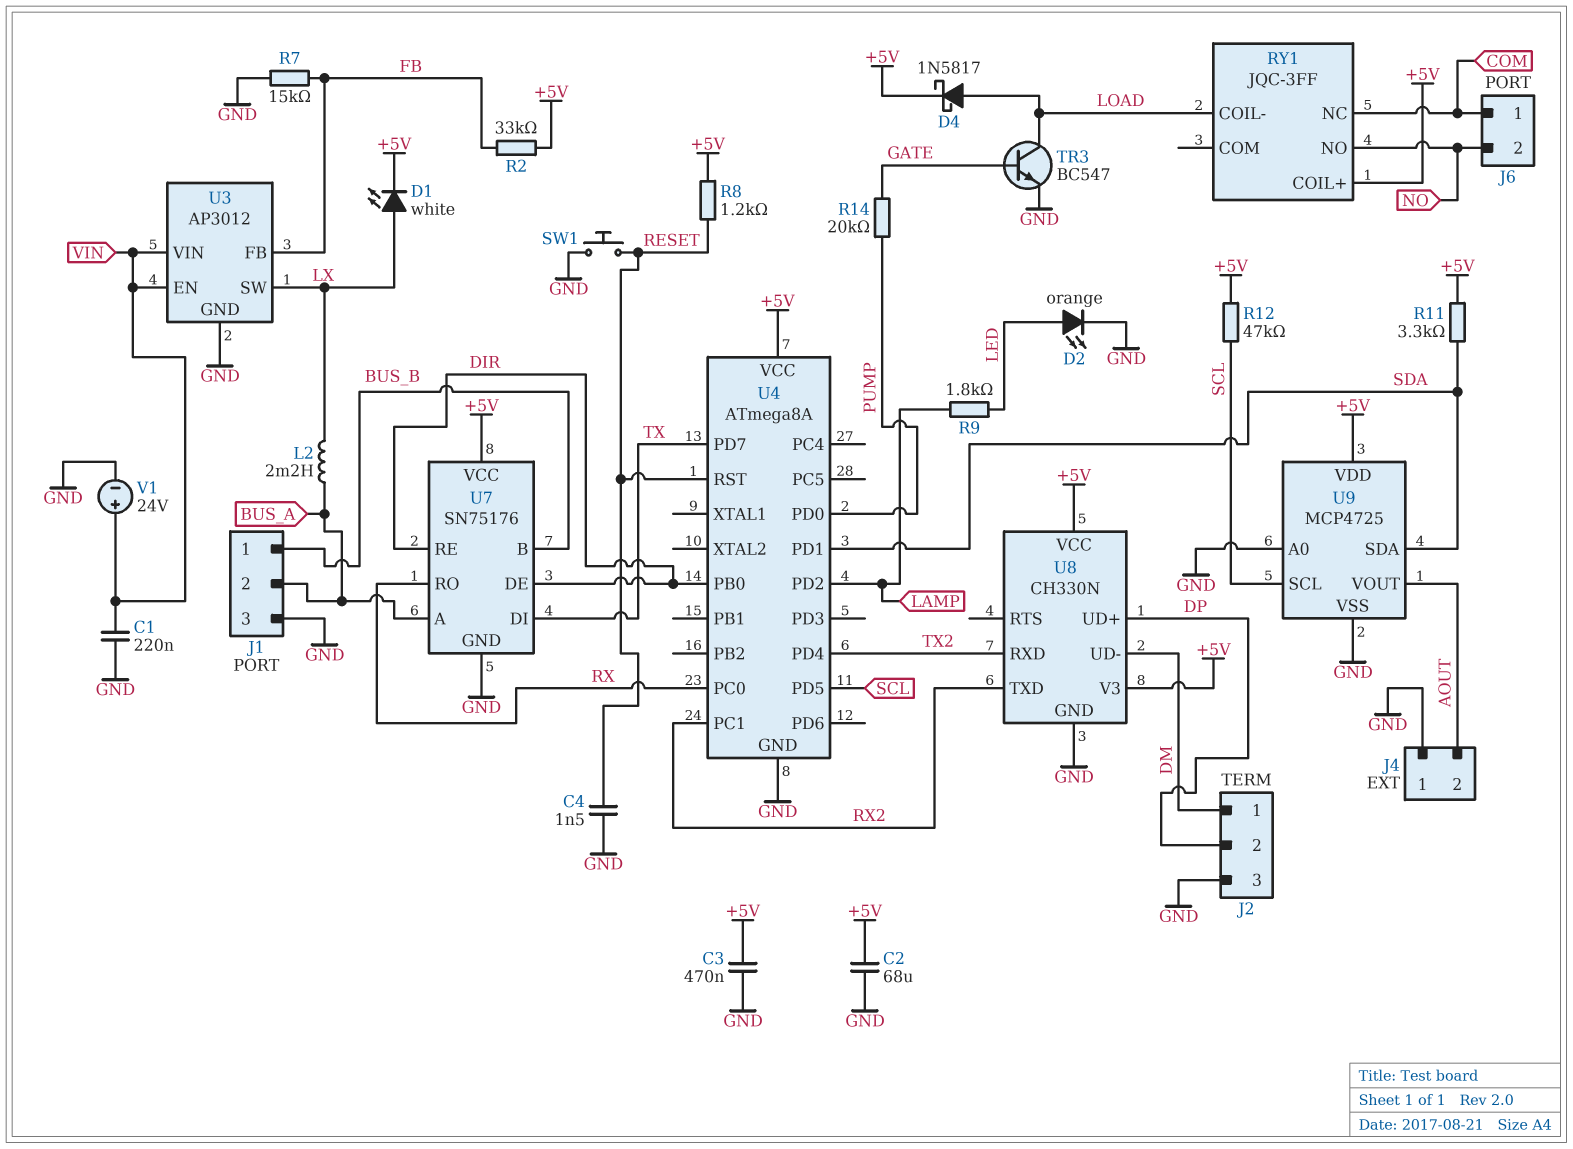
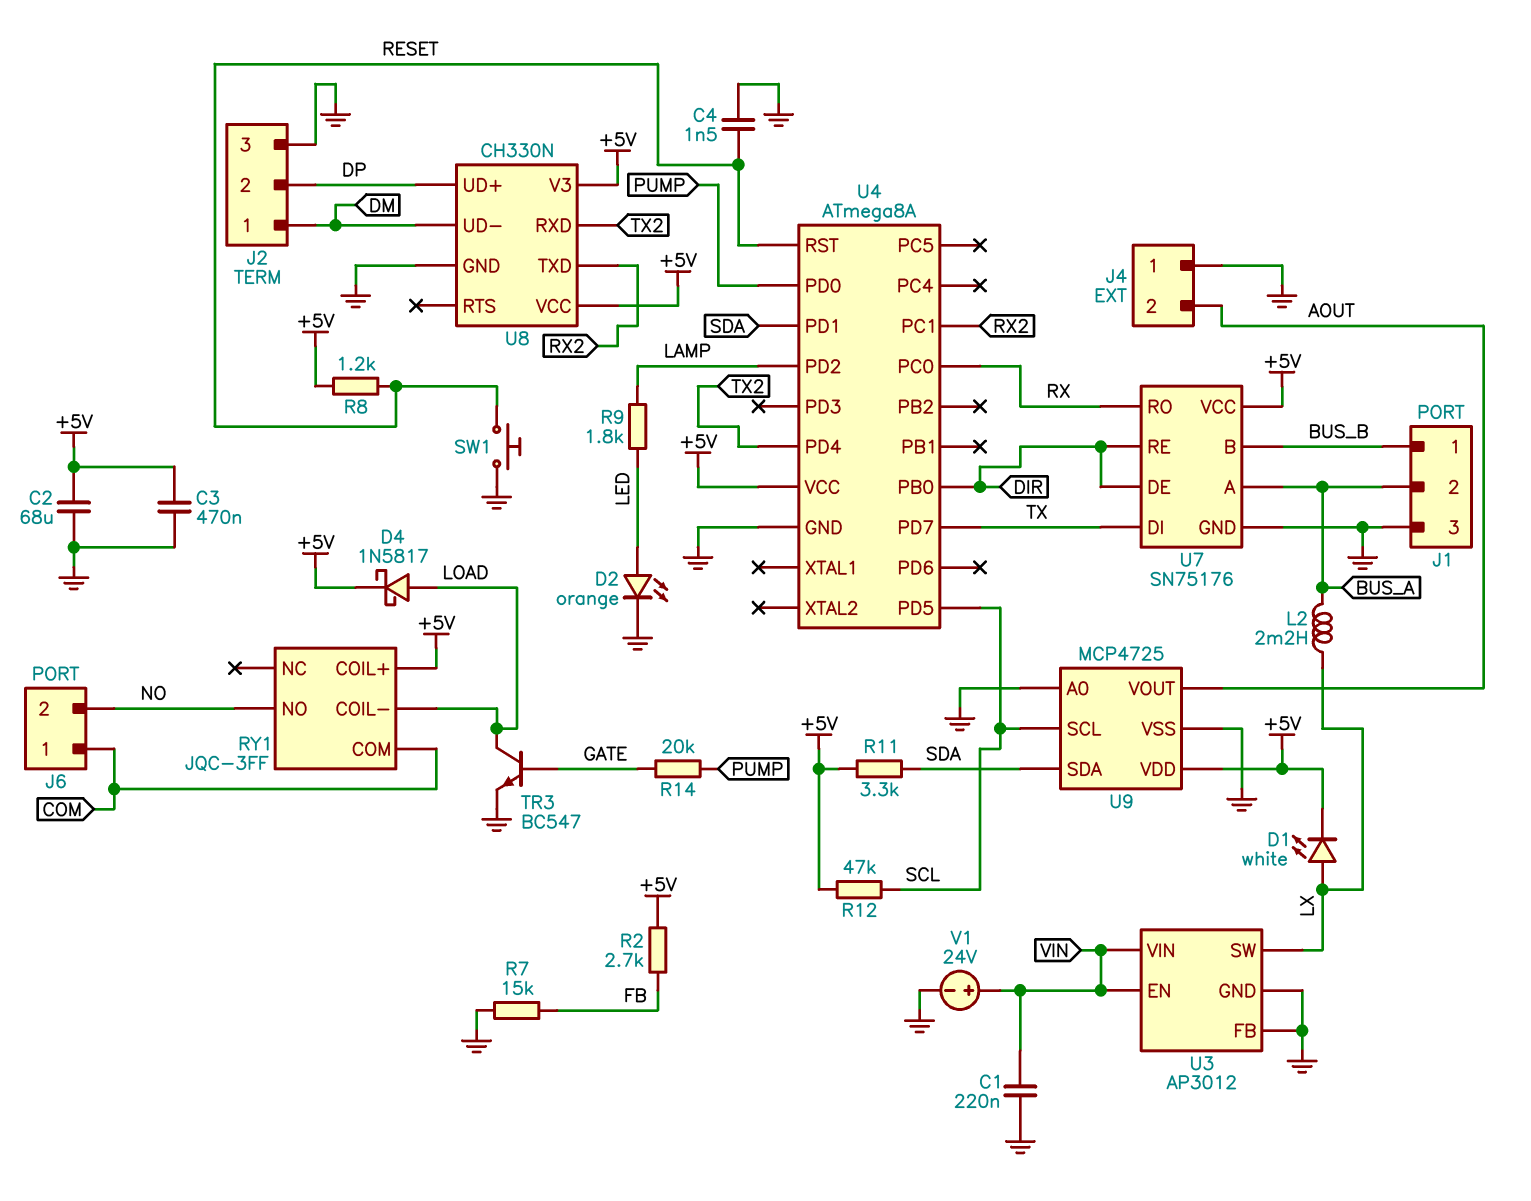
R2: 33k (+5V, FB) -> 2.7k (+5V, FB)
RY1 pin COM: none -> COM
RY1 pin NC: COM -> none
U3 pin FB: FB -> GND

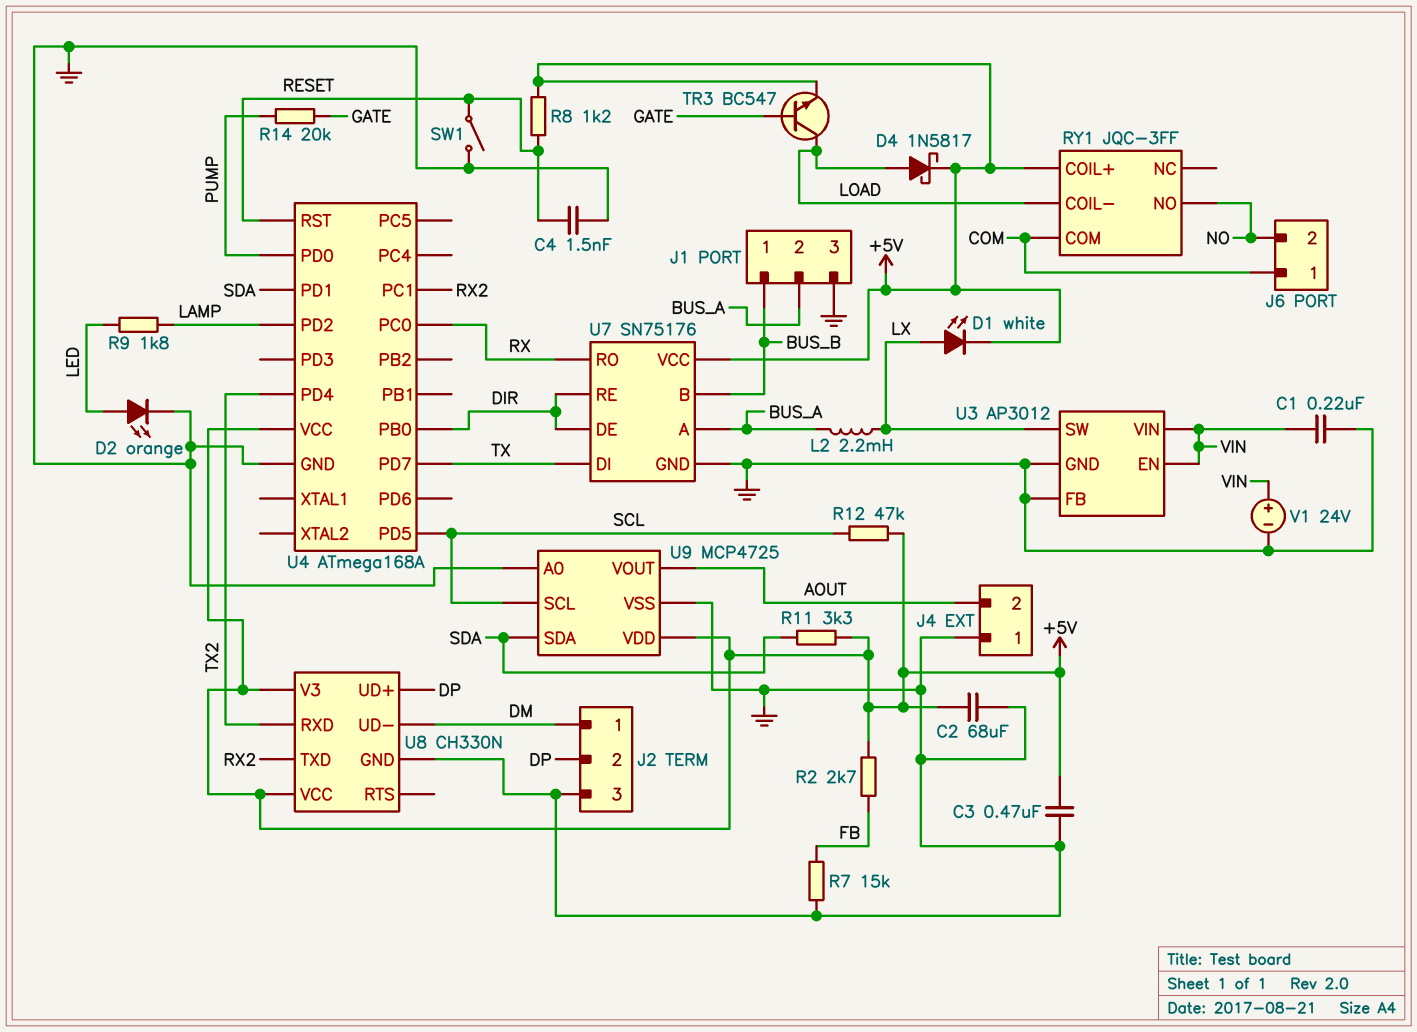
SW1: button (GND, RESET) -> switch (GND, RESET)
TR3: NPN BC547 (B GATE, C LOAD, E GND) -> NPN BC547 (B GATE, C LOAD, E +5V)
U4: ATmega8A -> ATmega168A

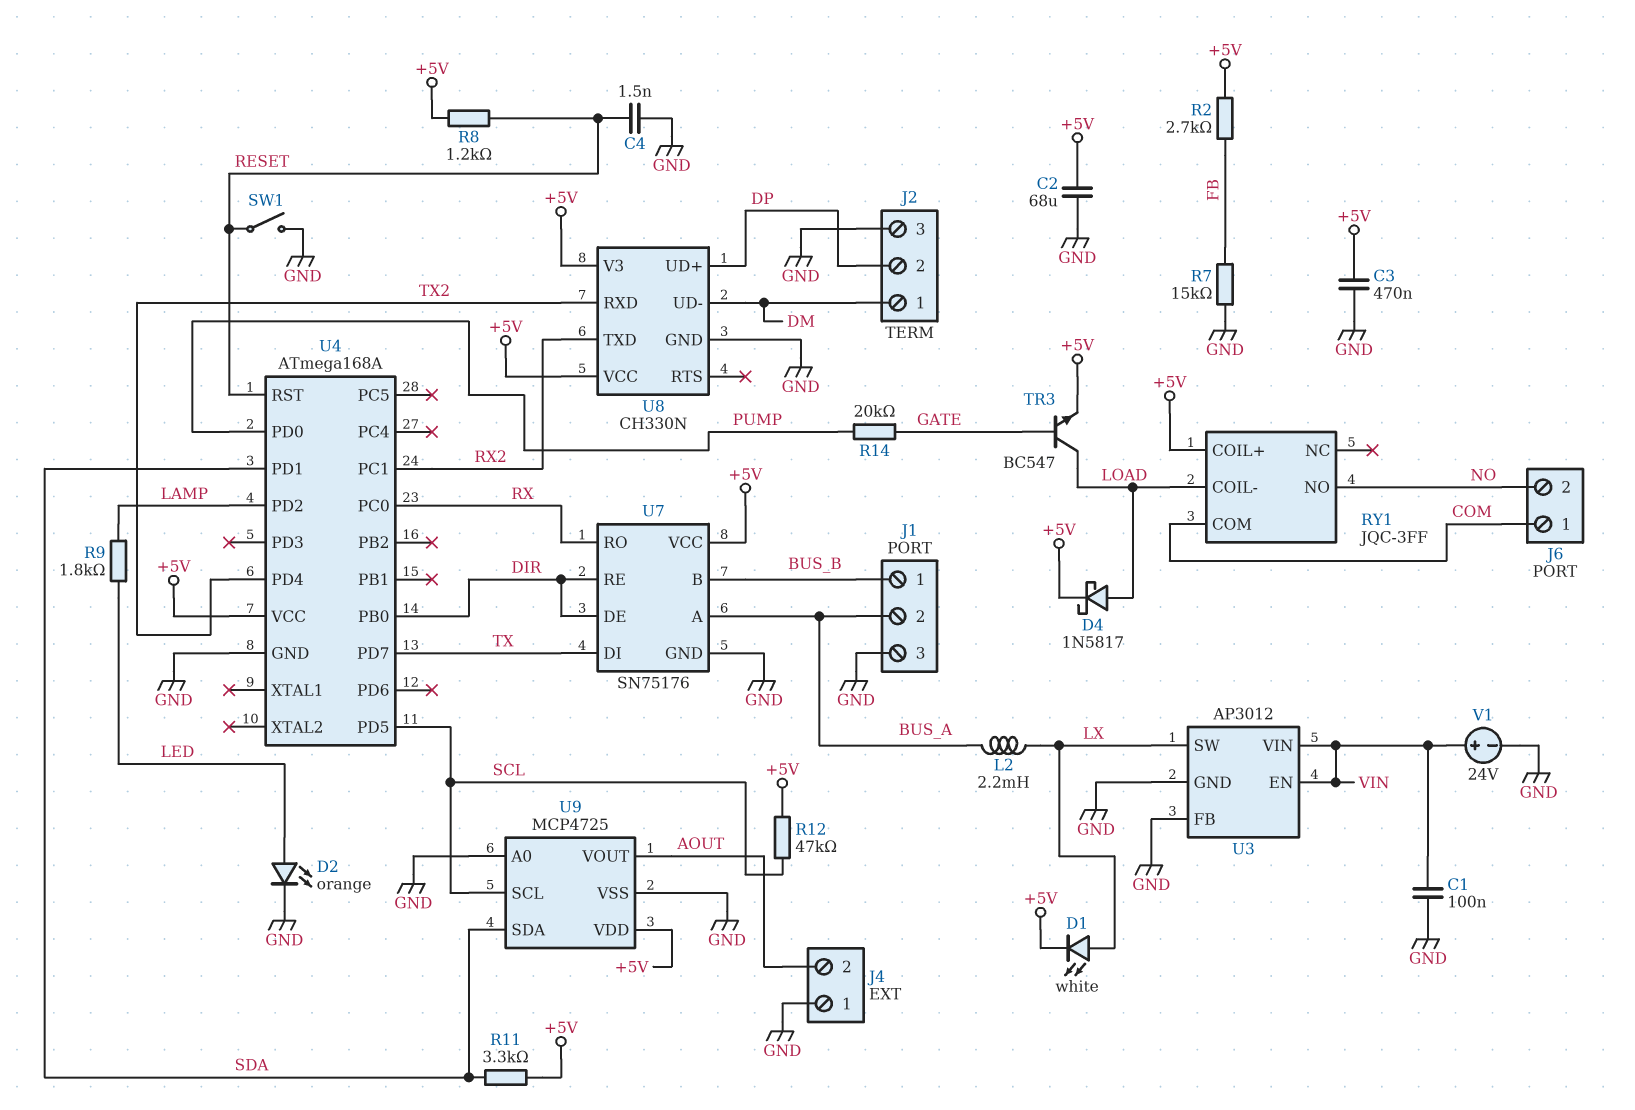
C1: 220nF (GND, VIN) -> 100nF (GND, VIN)

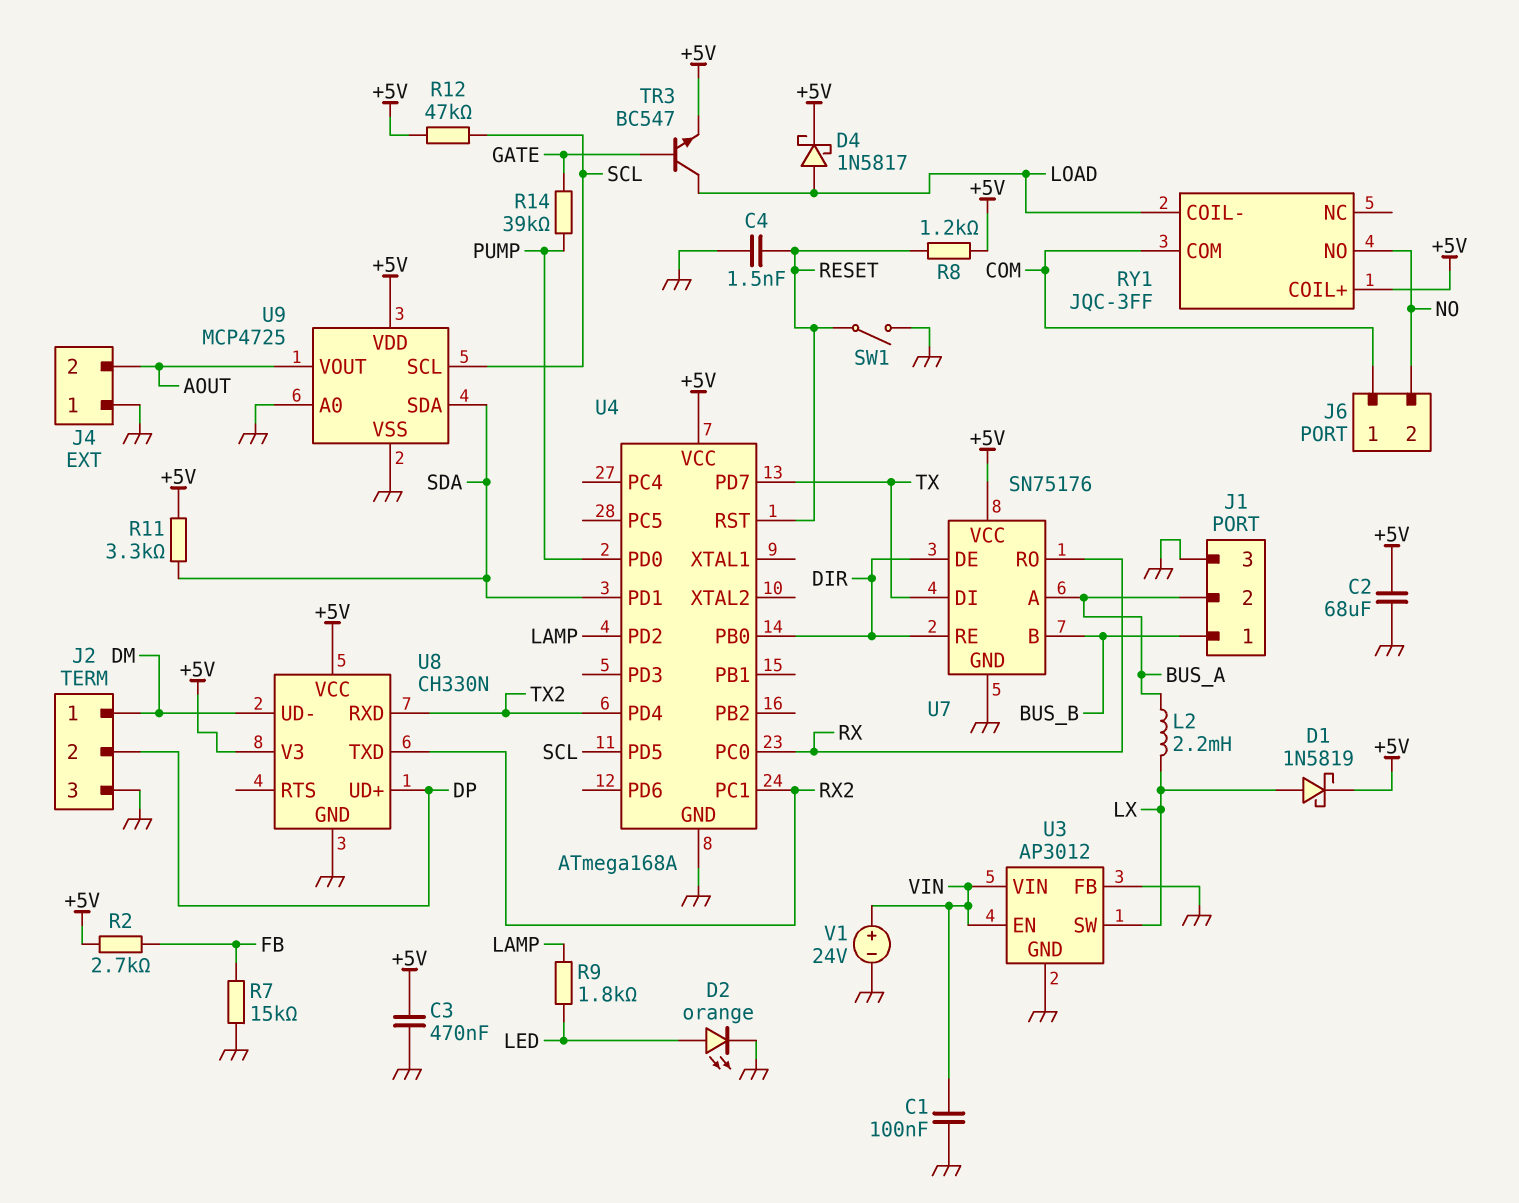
D1: LED white (A LX, K +5V) -> schottky 1N5819 (A LX, K +5V)
R14: 20k (GATE, PUMP) -> 39k (GATE, PUMP)

